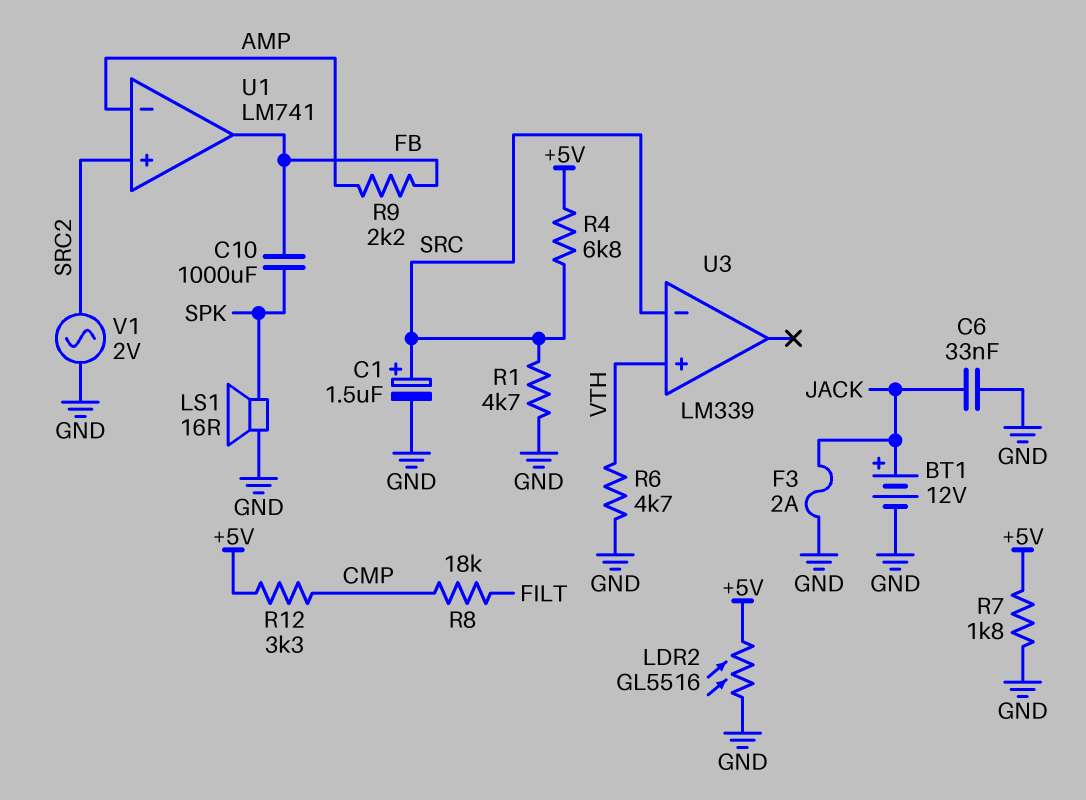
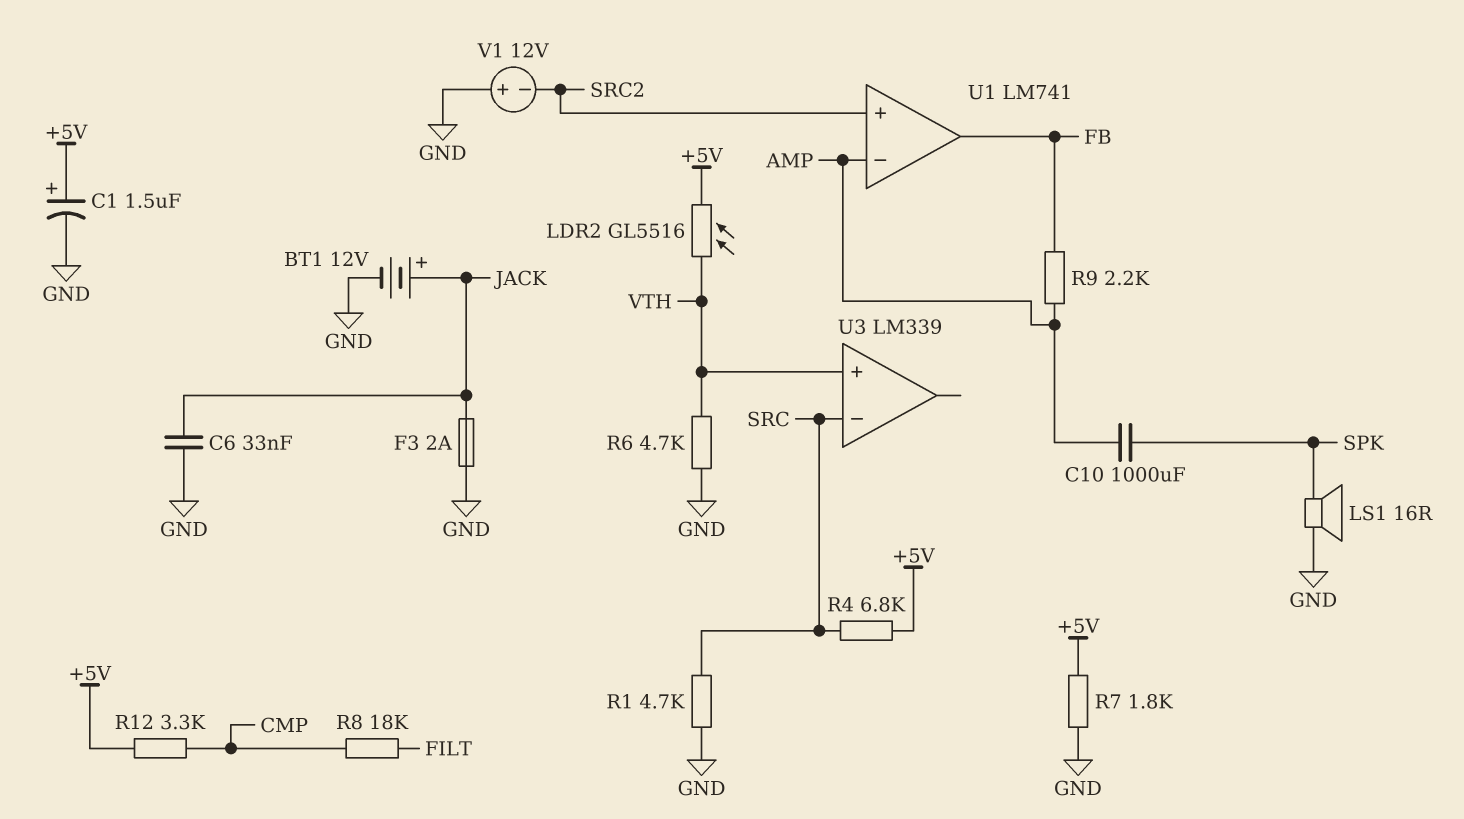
C1: 1.5uF (plus SRC, minus GND) -> 1.5uF (plus +5V, minus GND)
C10: 1000uF (FB, SPK) -> 1000uF (AMP, SPK)
LDR2: GL5516 (+5V, GND) -> GL5516 (+5V, VTH)
V1: AC 2V (GND, SRC2) -> 12V (plus GND, minus SRC2)

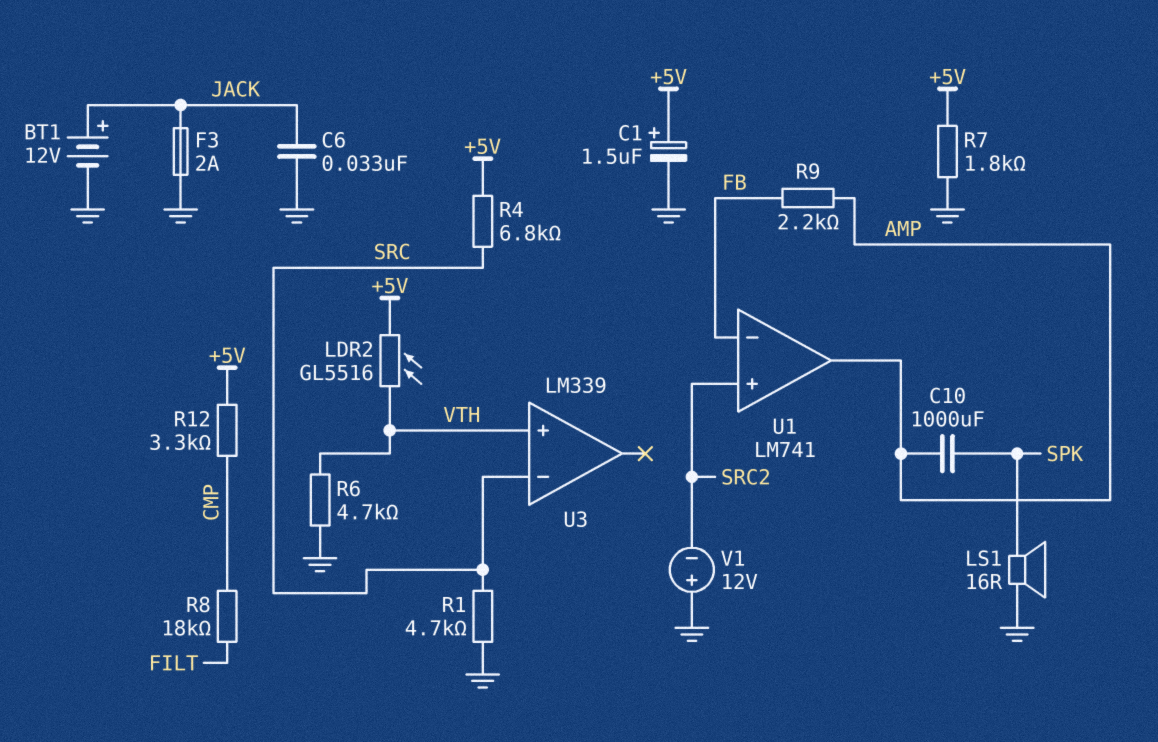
U1 pin in-: AMP -> FB
U1 pin out: FB -> AMP

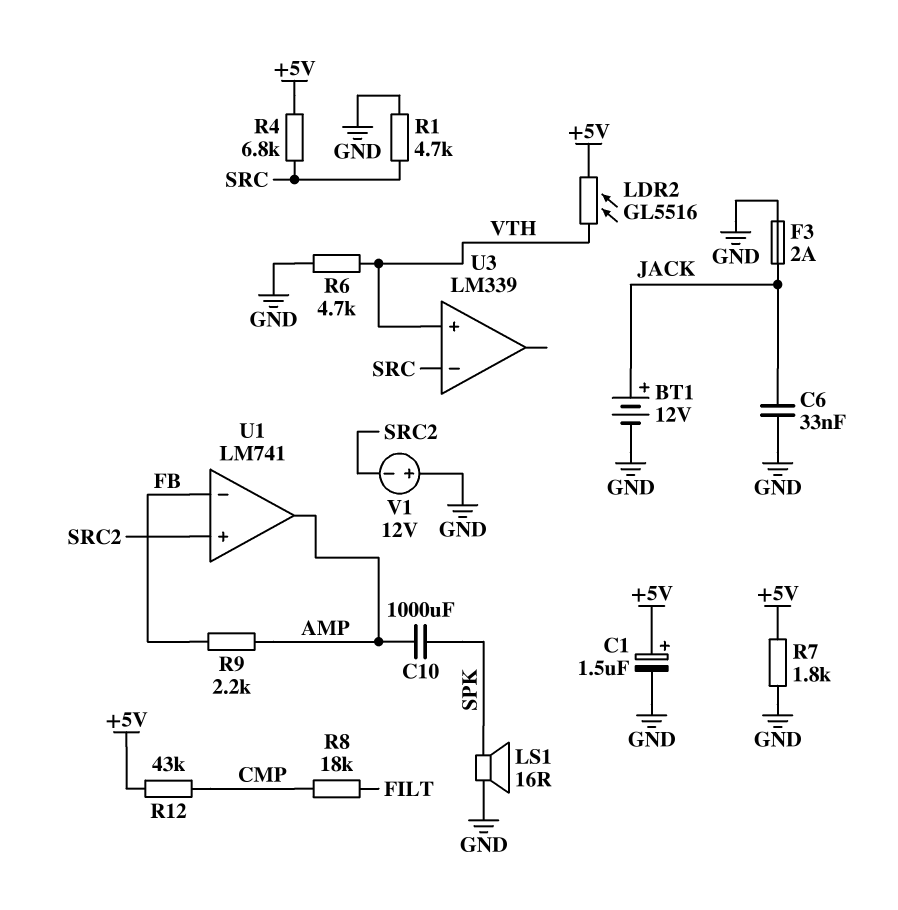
R12: 3.3k (+5V, CMP) -> 43k (+5V, CMP)

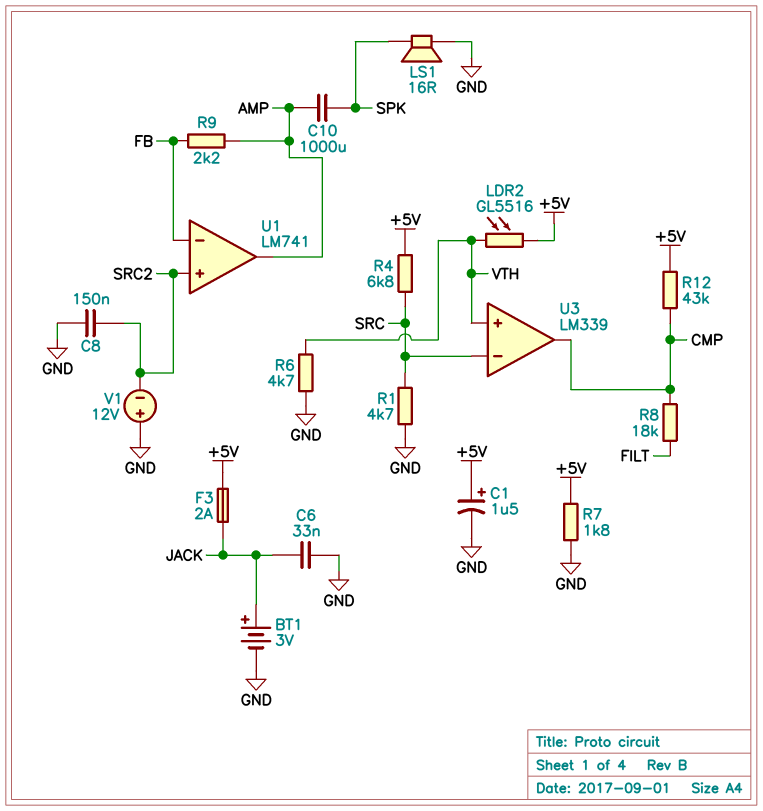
BT1: 12V (plus JACK, minus GND) -> 3V (plus JACK, minus GND)
C8: none -> 150nF (GND, SRC2)
F3: 2A (GND, JACK) -> 2A (+5V, JACK)
U3 pin out: none -> CMP

